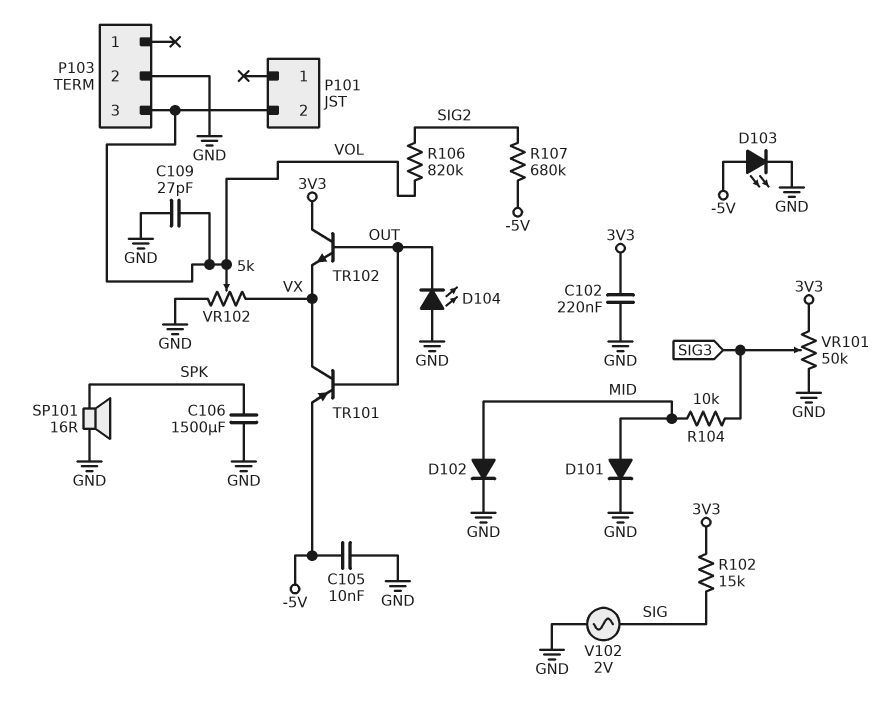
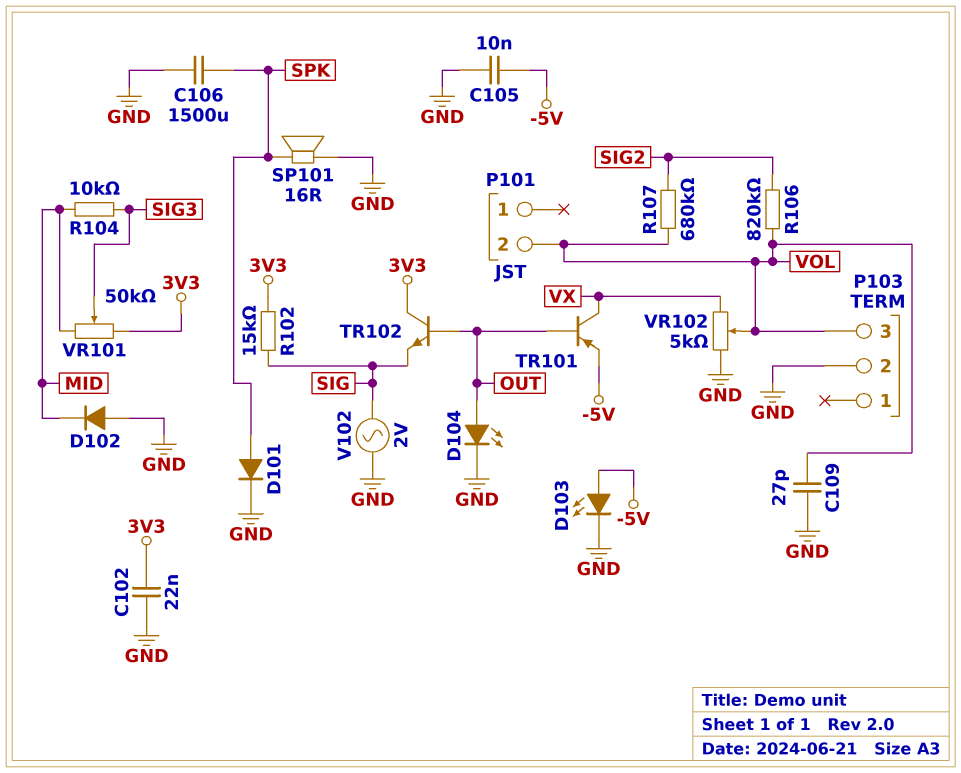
C102: 220nF (3V3, GND) -> 22nF (3V3, GND)
D101: diode (A MID, K GND) -> diode (A SPK, K GND)
D102: diode (A MID, K GND) -> diode (A GND, K MID)
D104: LED (A GND, K OUT) -> LED (A OUT, K GND)
R107: 680k (-5V, SIG2) -> 680k (SIG2, VOL)
TR102: NPN (B OUT, C 3V3, E VX) -> NPN (B OUT, C 3V3, E SIG)
VR101: 50k (3V3, GND, wiper SIG3) -> 50k (3V3, MID, wiper SIG3)

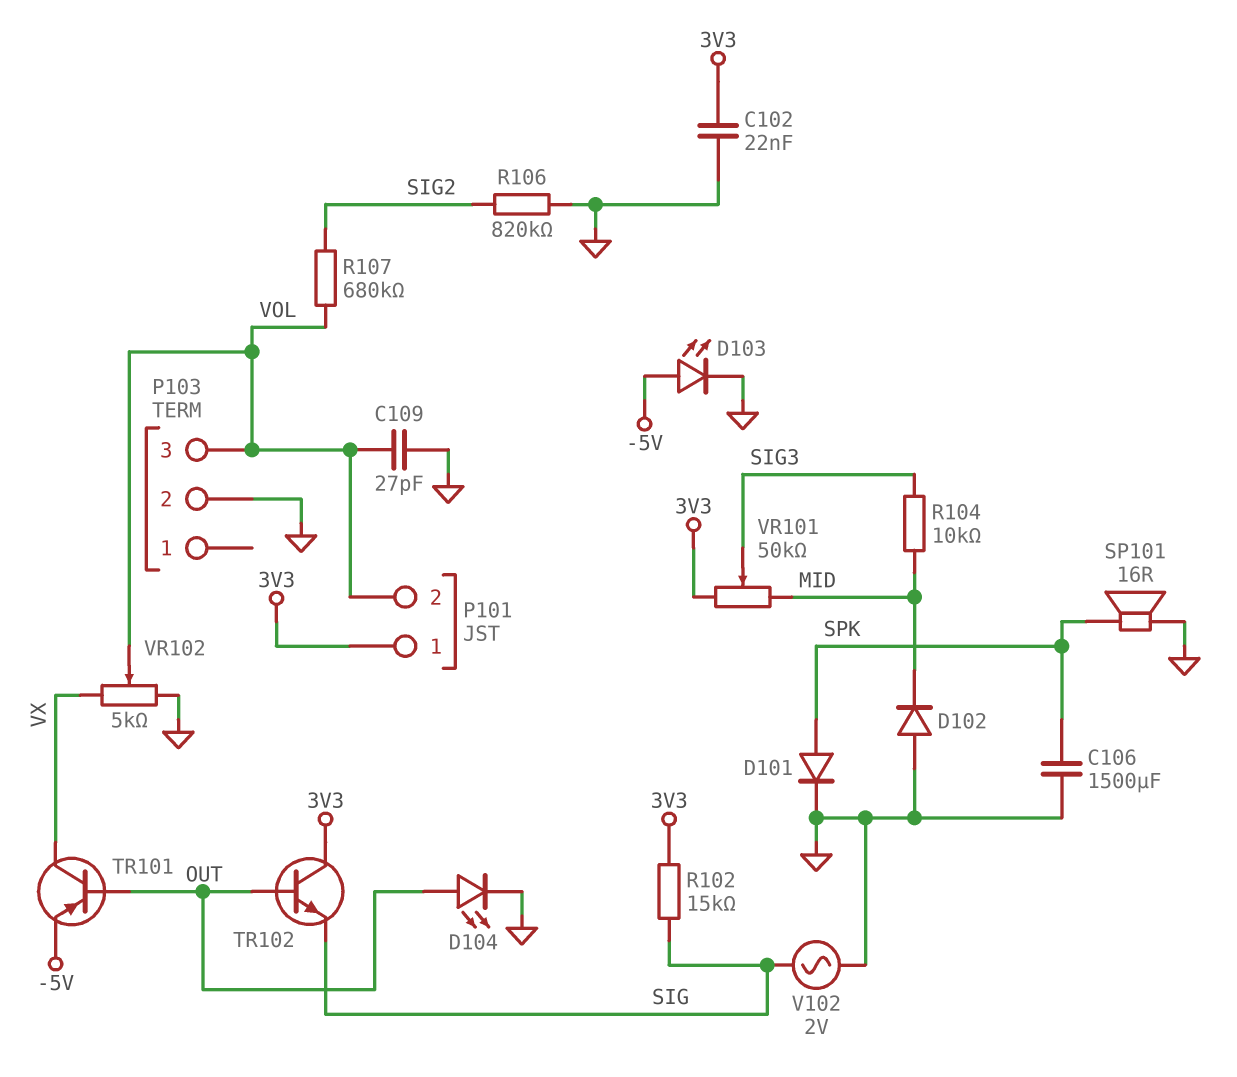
C105: 10nF (-5V, GND) -> none
P101 pin 1: none -> 3V3
R106: 820k (SIG2, VOL) -> 820k (GND, SIG2)

